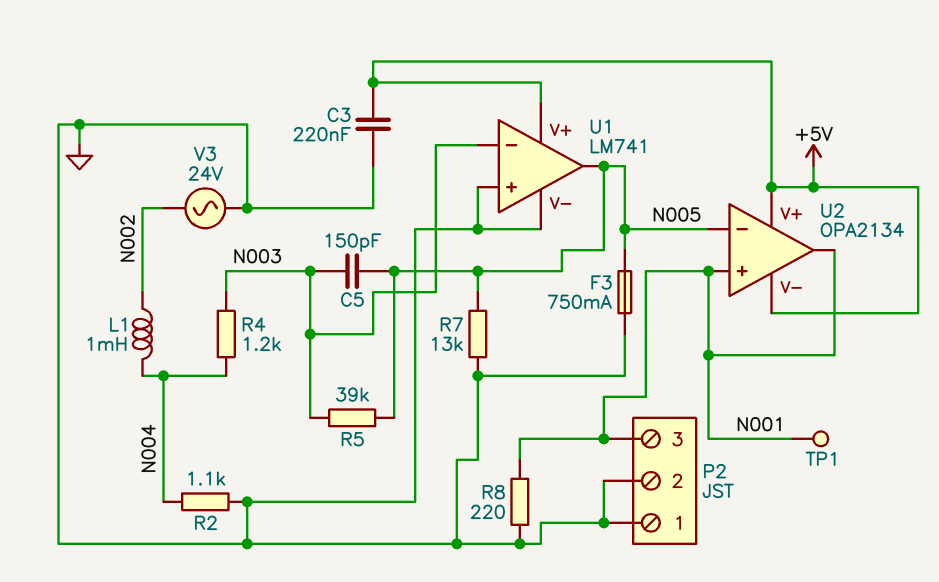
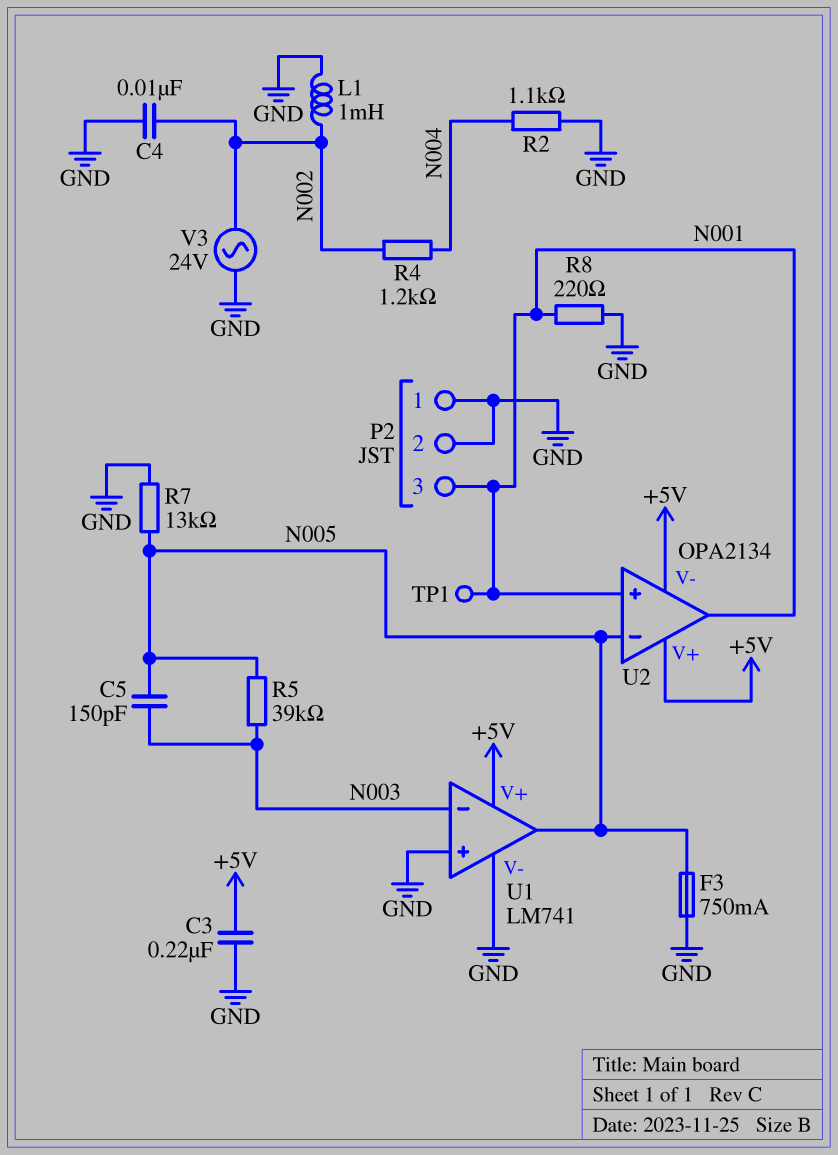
C4: none -> 10nF (GND, N002)
L1: 1mH (N002, N004) -> 1mH (GND, N002)
R4: 1.2k (N003, N004) -> 1.2k (N002, N004)

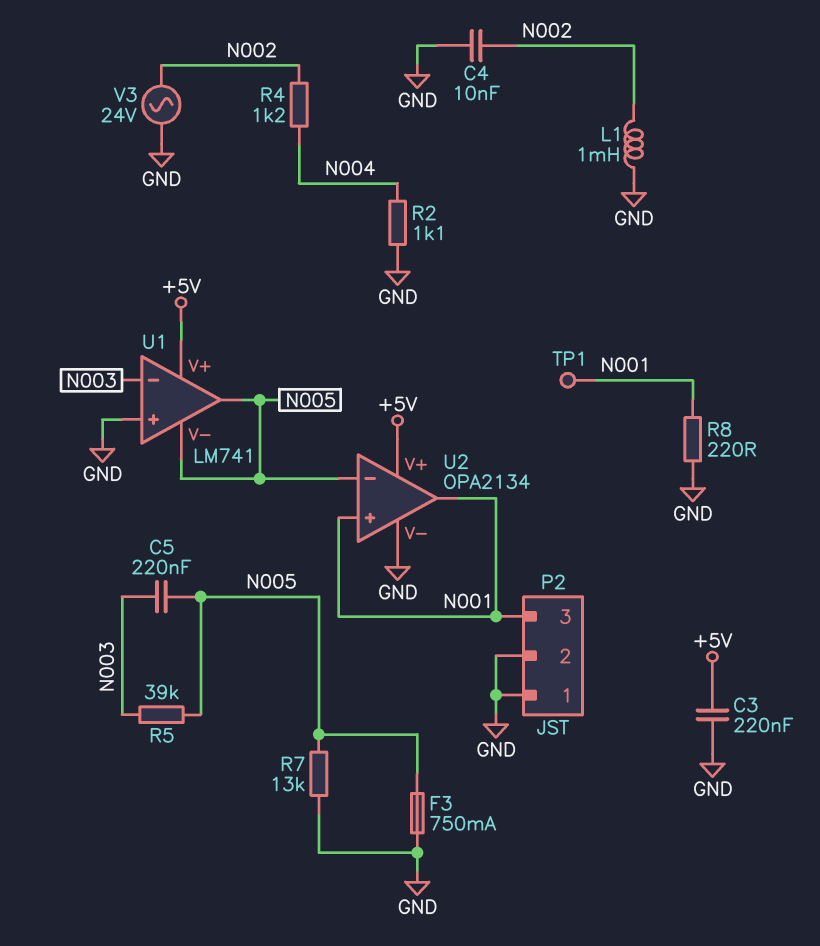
C5: 150pF (N003, N005) -> 220nF (N003, N005)
U1 pin V-: GND -> N005
U2 pin V-: +5V -> GND

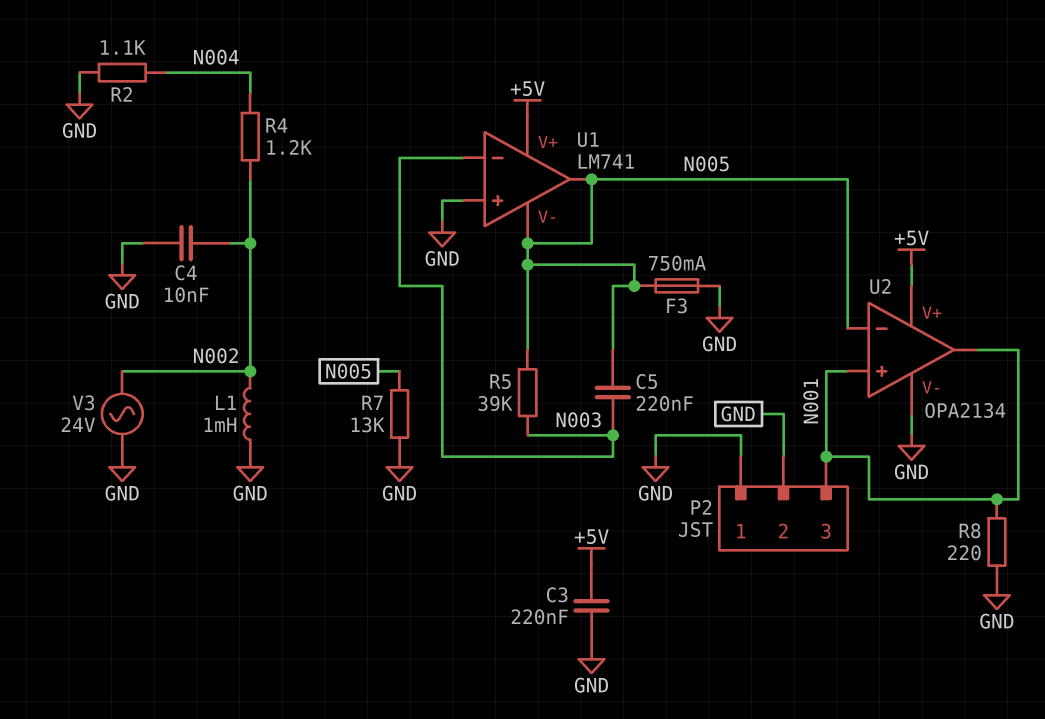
TP1: test point (N001) -> none

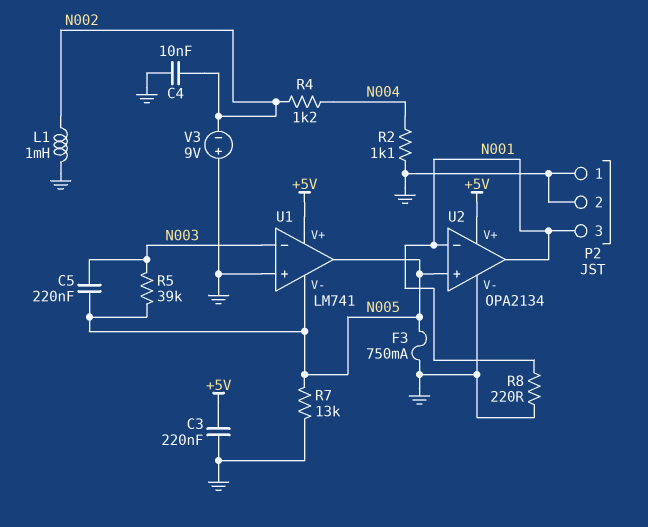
U2 pin in+: N001 -> N005
U2 pin in-: N005 -> N001
V3: AC 24V (GND, N002) -> 9V (plus GND, minus N002)

